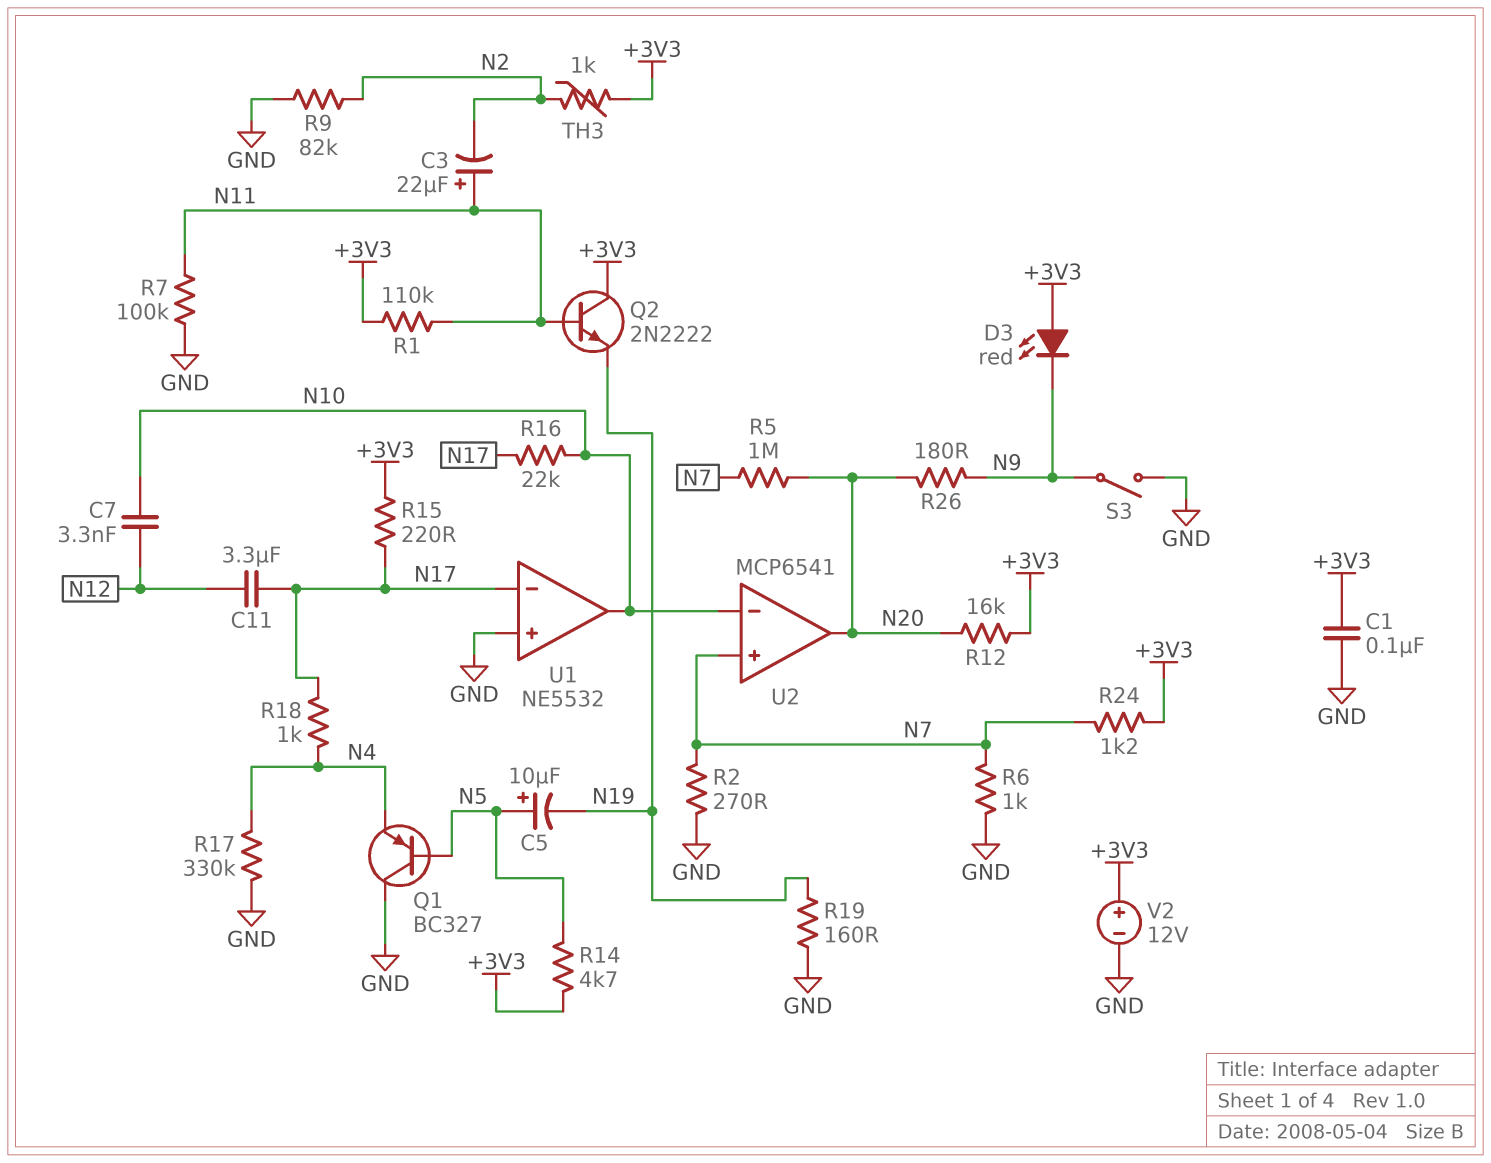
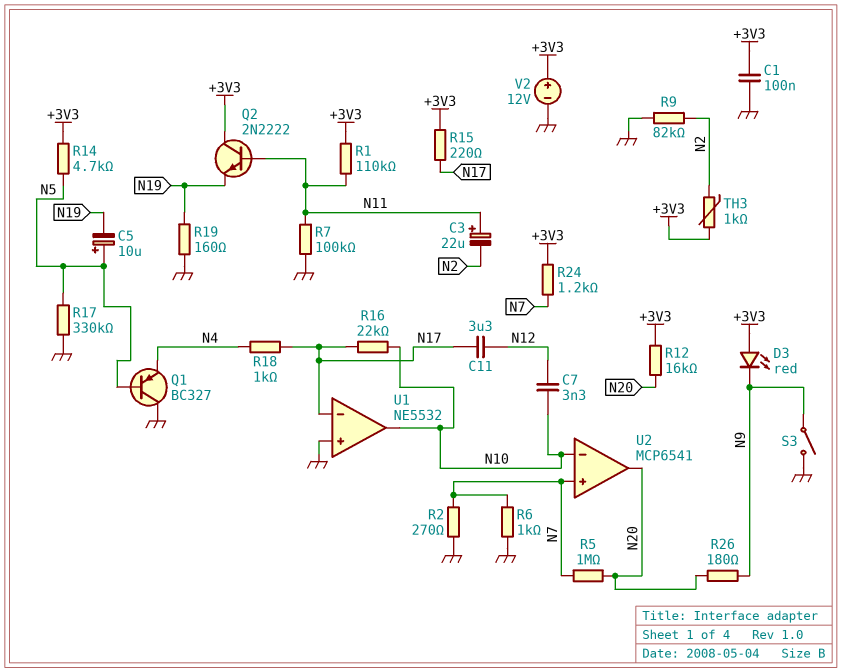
R17: 330k (GND, N4) -> 330k (GND, N5)

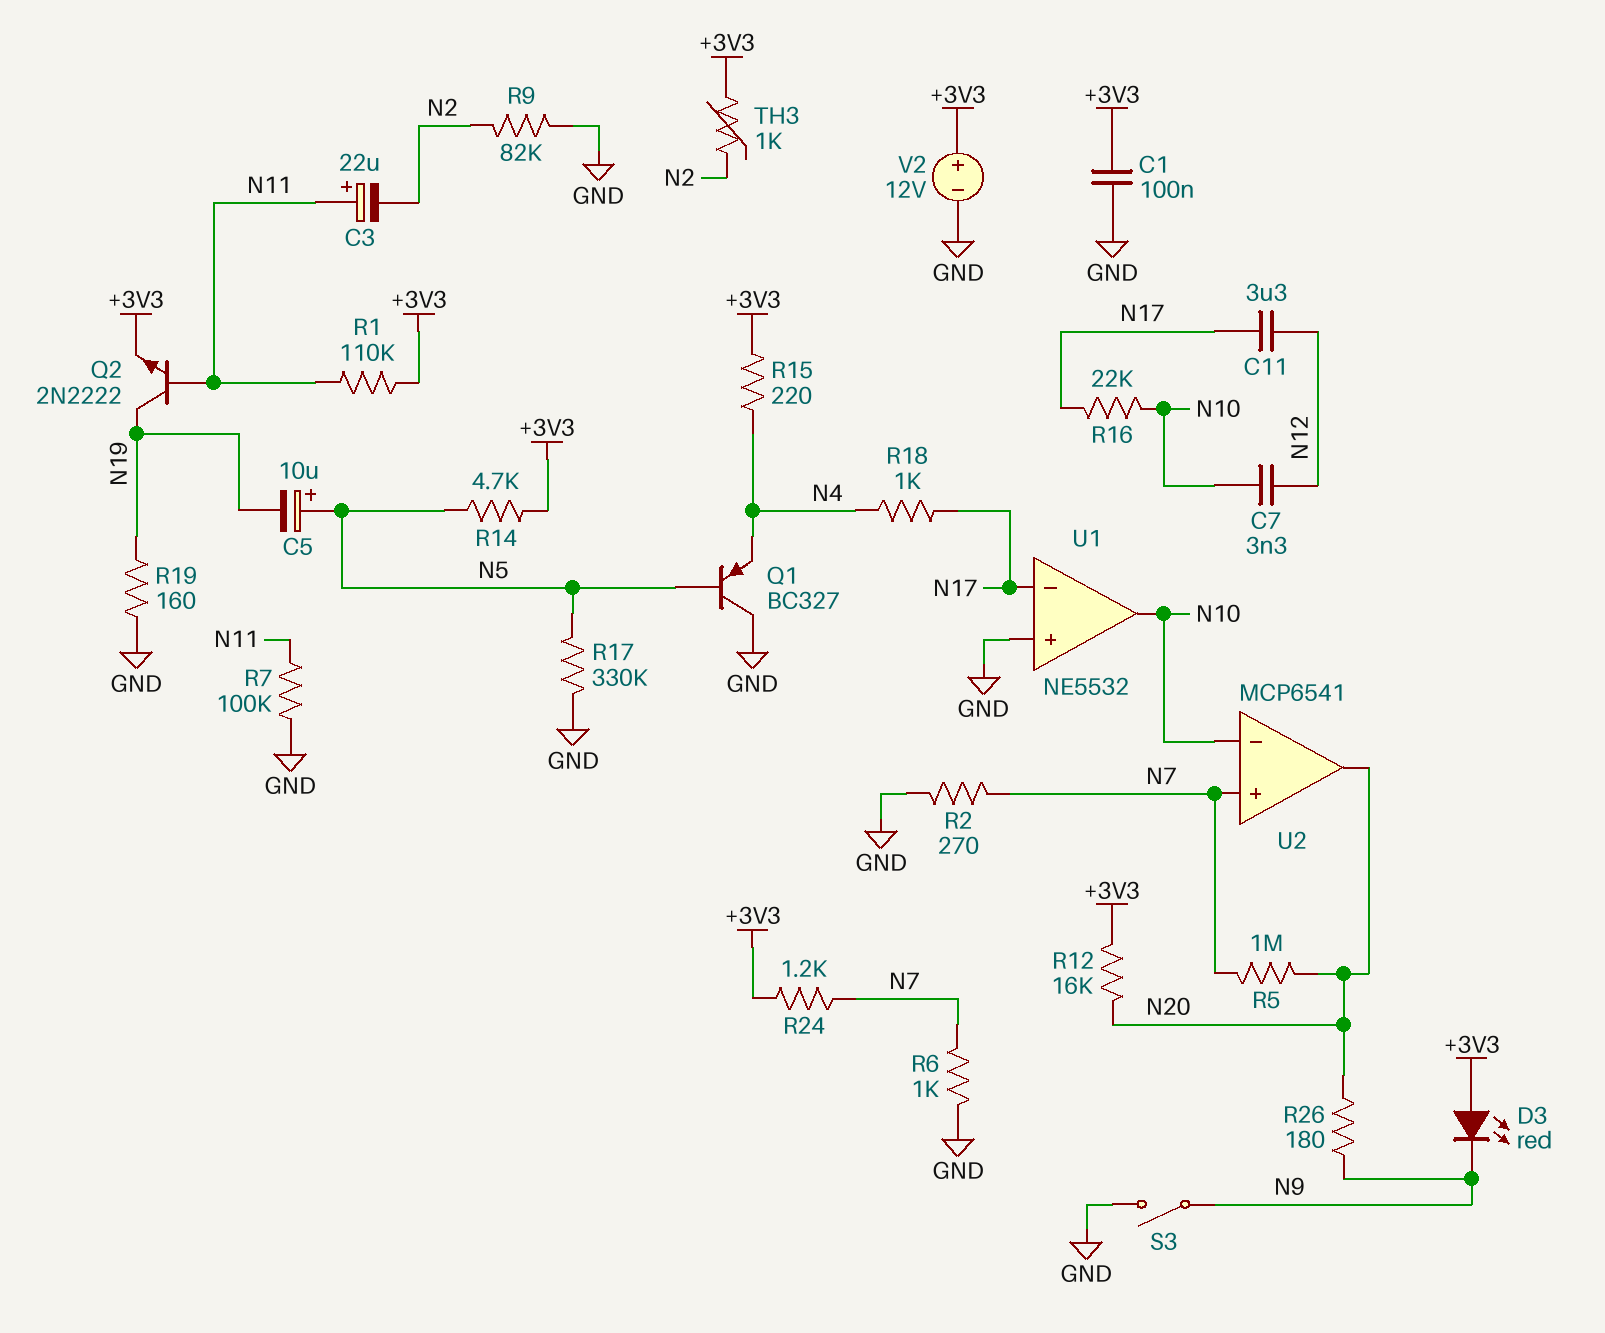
Q2: NPN 2N2222 (B N11, C +3V3, E N19) -> NPN 2N2222 (B N11, C N19, E +3V3)
R15: 220 (+3V3, N17) -> 220 (+3V3, N4)

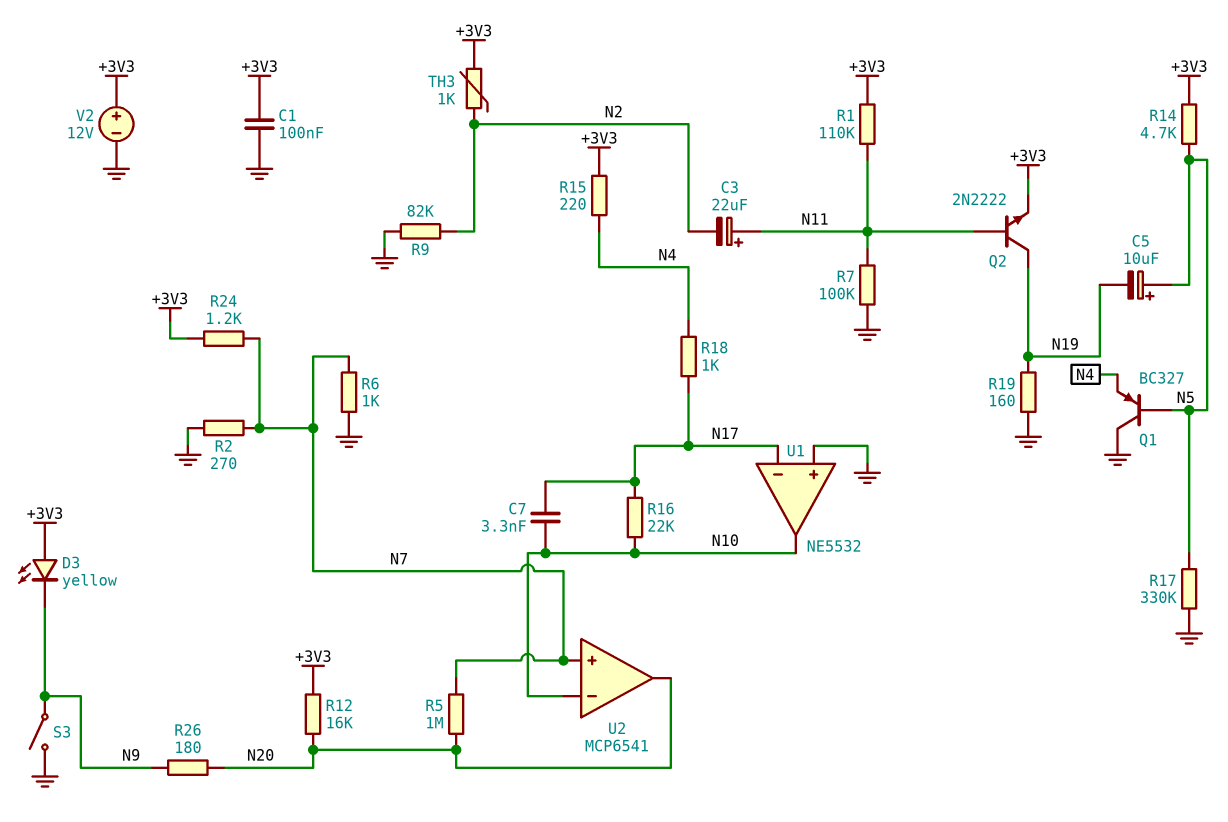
C7: 3.3nF (N10, N12) -> 3.3nF (N10, N17)
C11: 3.3uF (N12, N17) -> none
D3: LED red (A +3V3, K N9) -> LED yellow (A +3V3, K N9)

